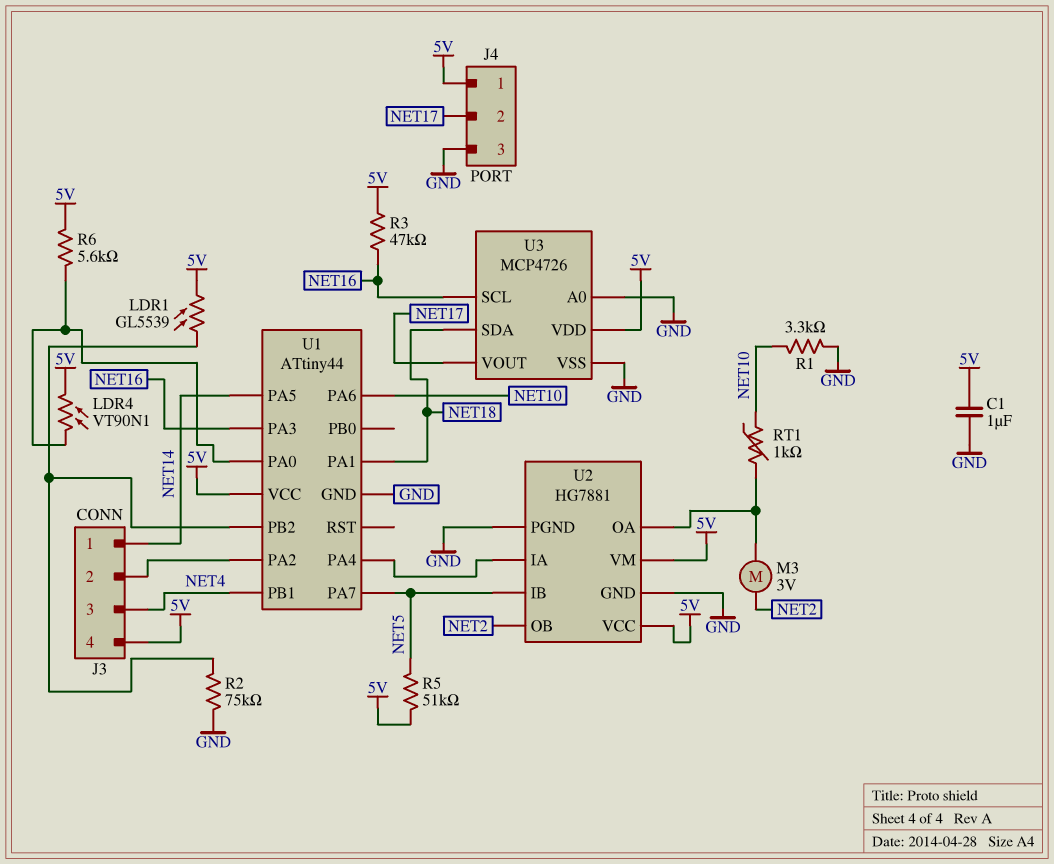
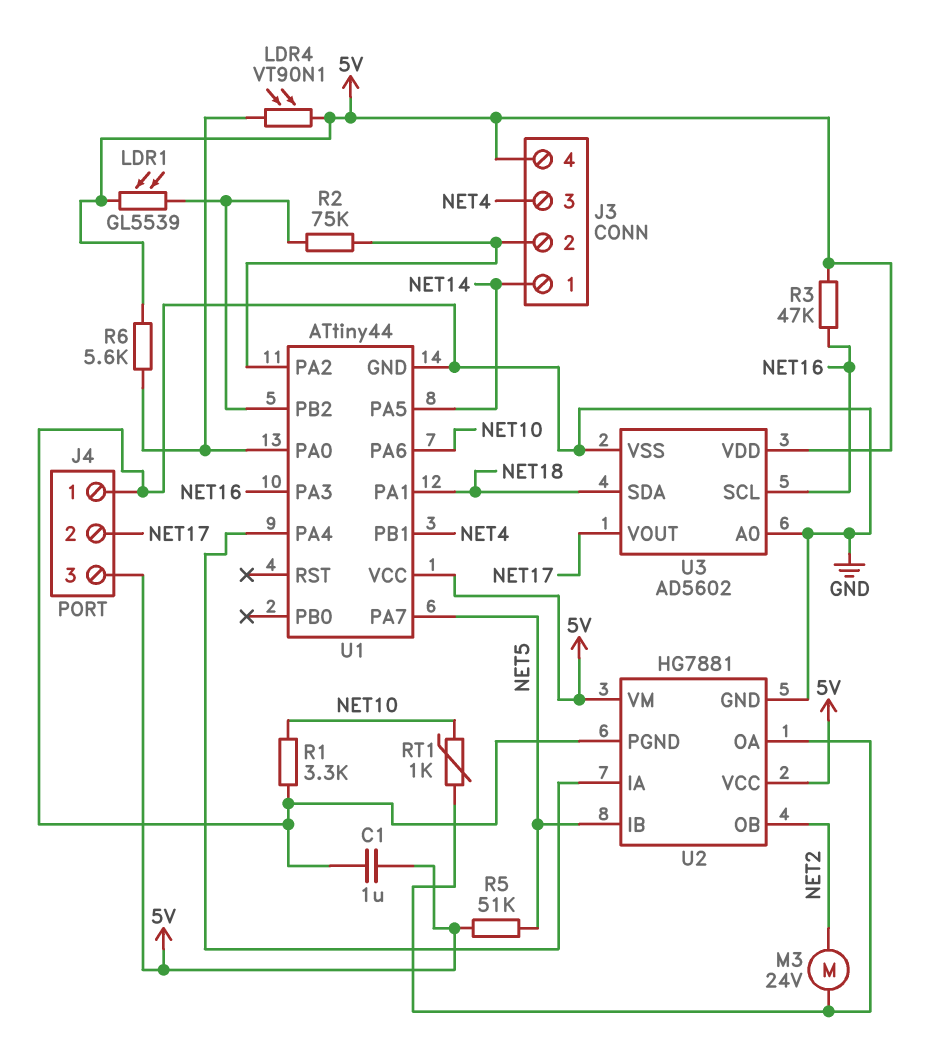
J4 pin 1: 5V -> GND
J4 pin 3: GND -> 5V
M3: motor 3V (NET2, U2/OA) -> motor 24V (NET2, U2/OA)
R2: 75k (GND, U1/PB2) -> 75k (J3/2, U1/PB2)
U3: MCP4726 -> AD5602

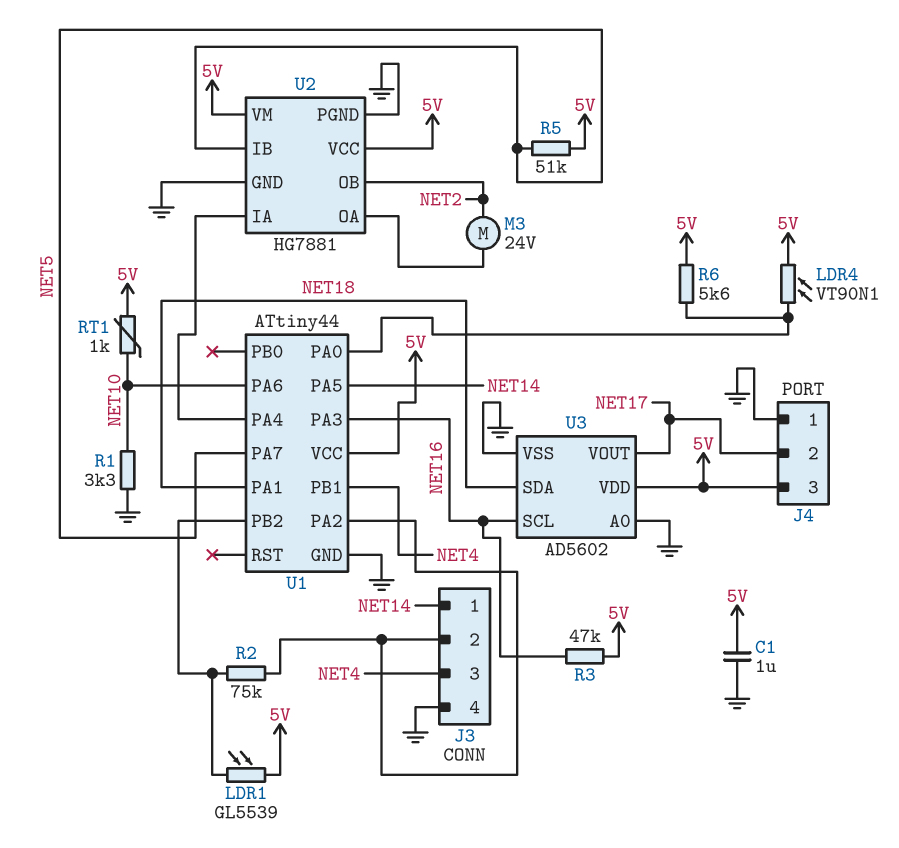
J3 pin 4: 5V -> GND
RT1: 1k (NET10, U2/OA) -> 1k (5V, NET10)

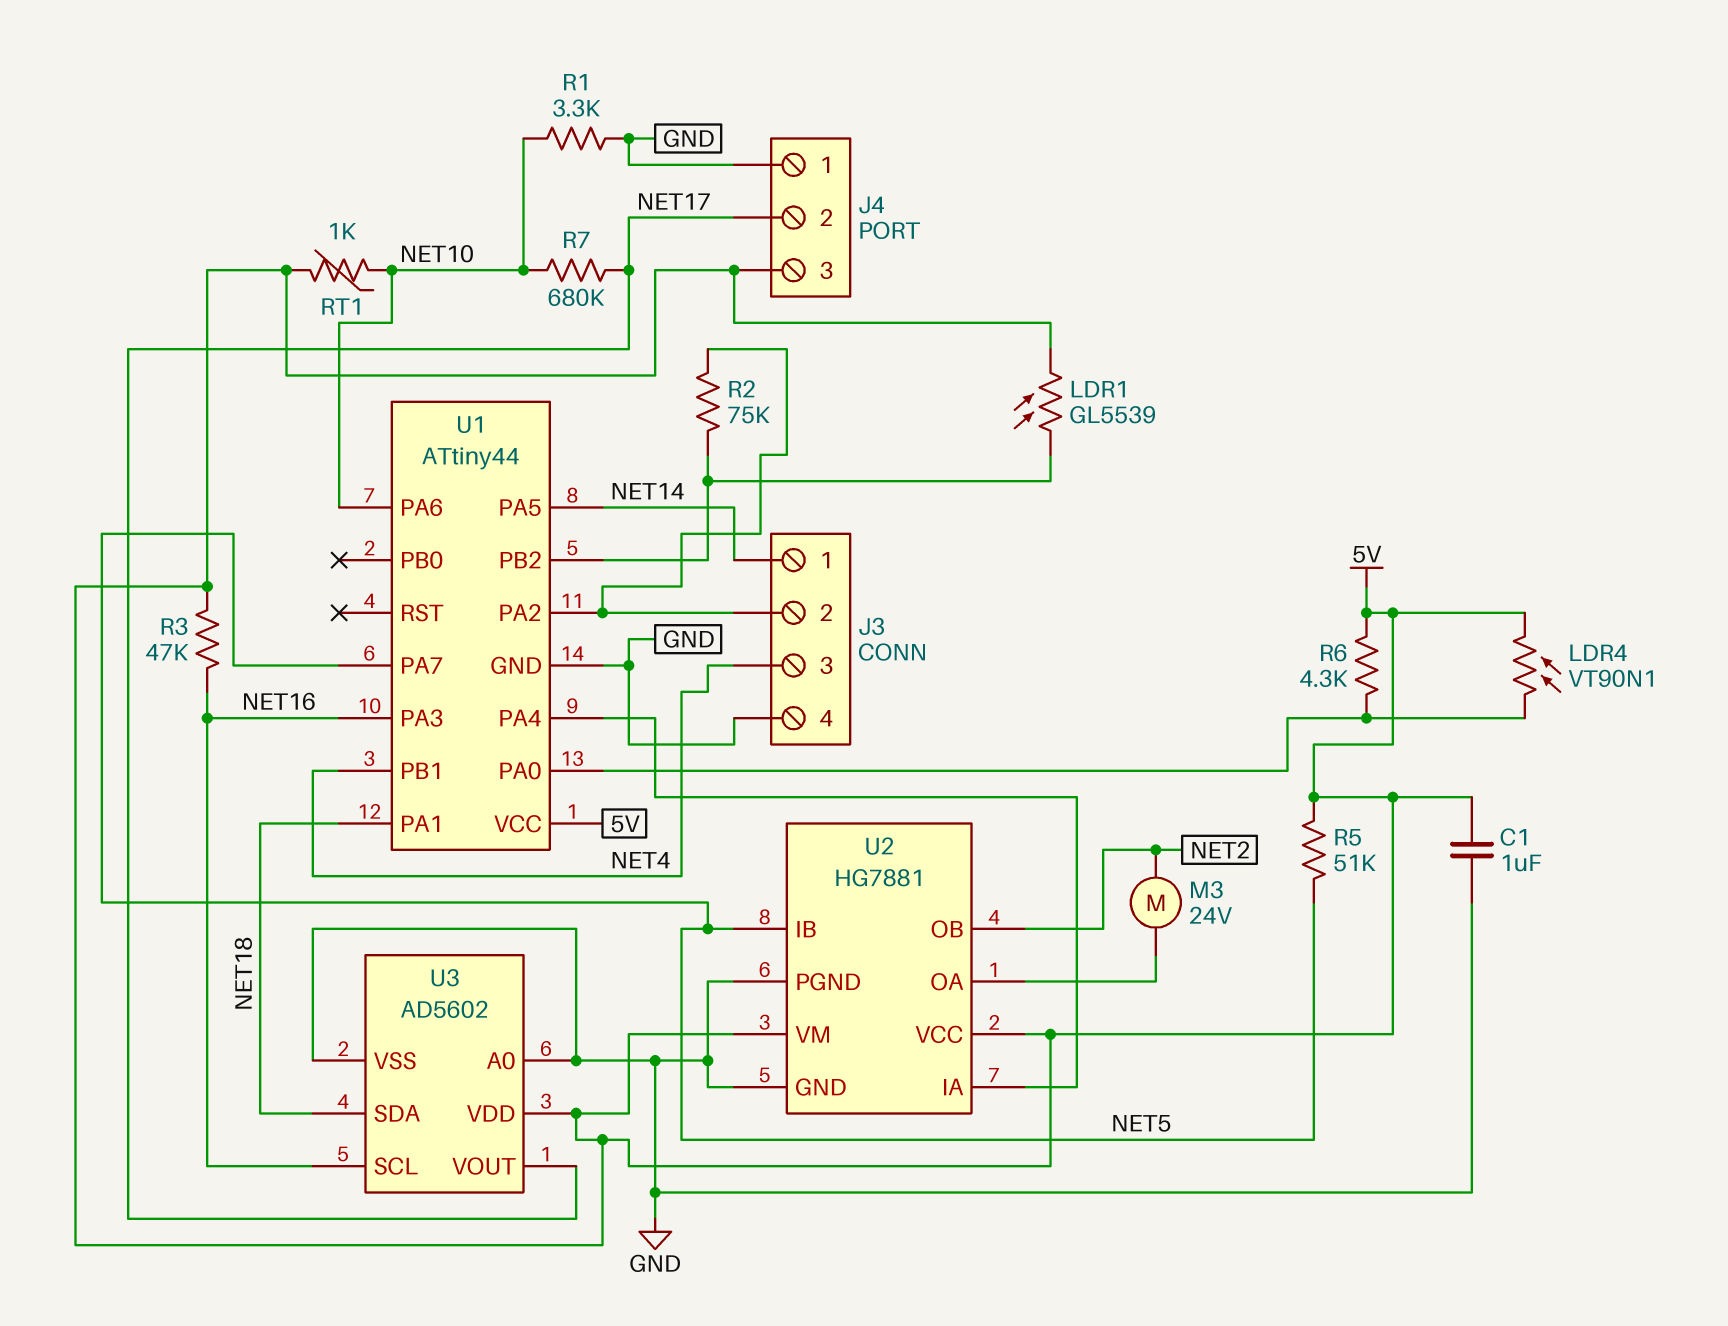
R6: 5.6k (5V, U1/PA0) -> 4.3k (5V, U1/PA0)
R7: none -> 680k (NET10, NET17)

